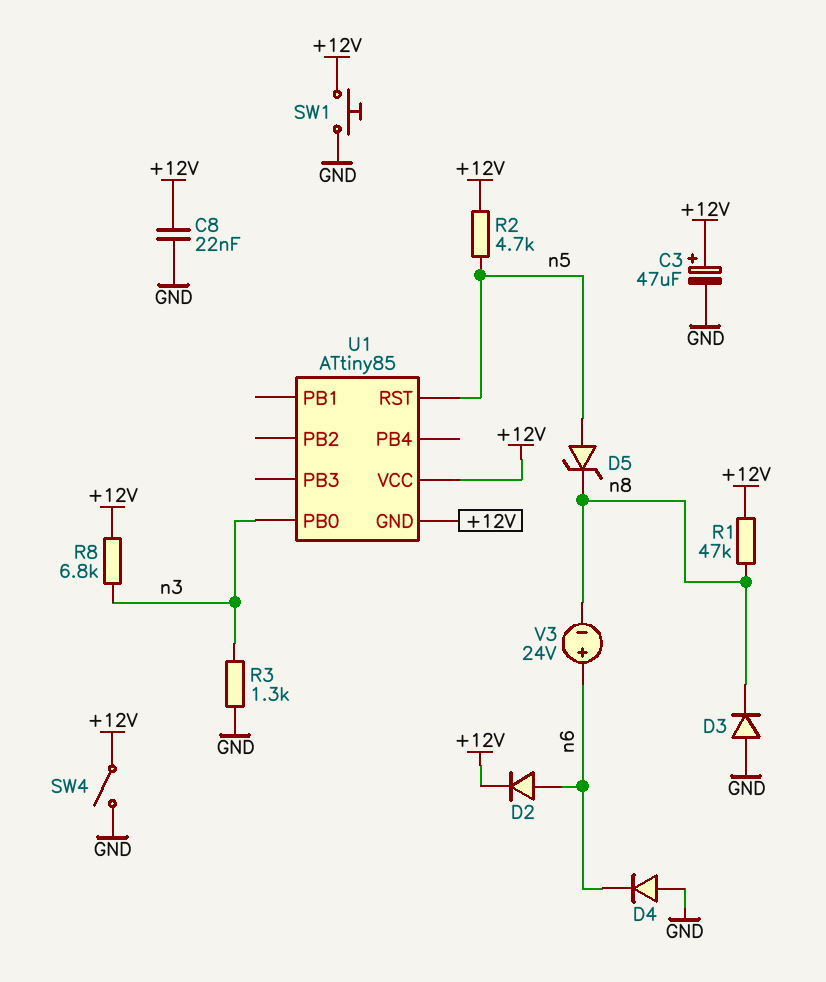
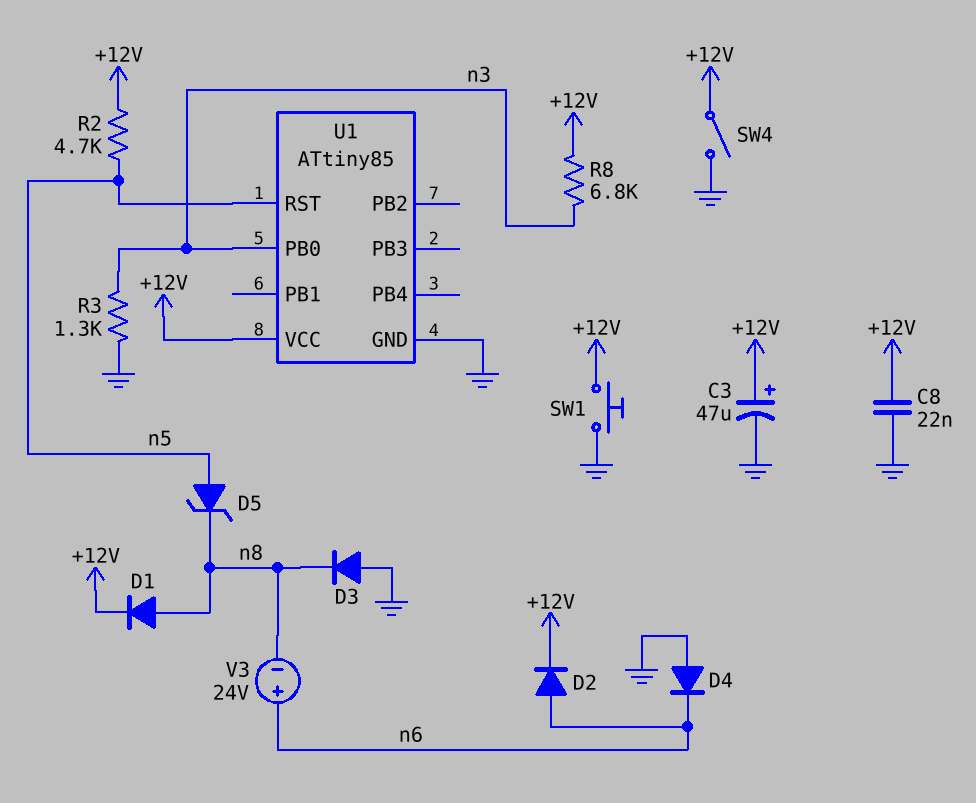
D1: none -> diode (A n8, K +12V)
R1: 47k (+12V, n8) -> none
U1 pin GND: +12V -> GND

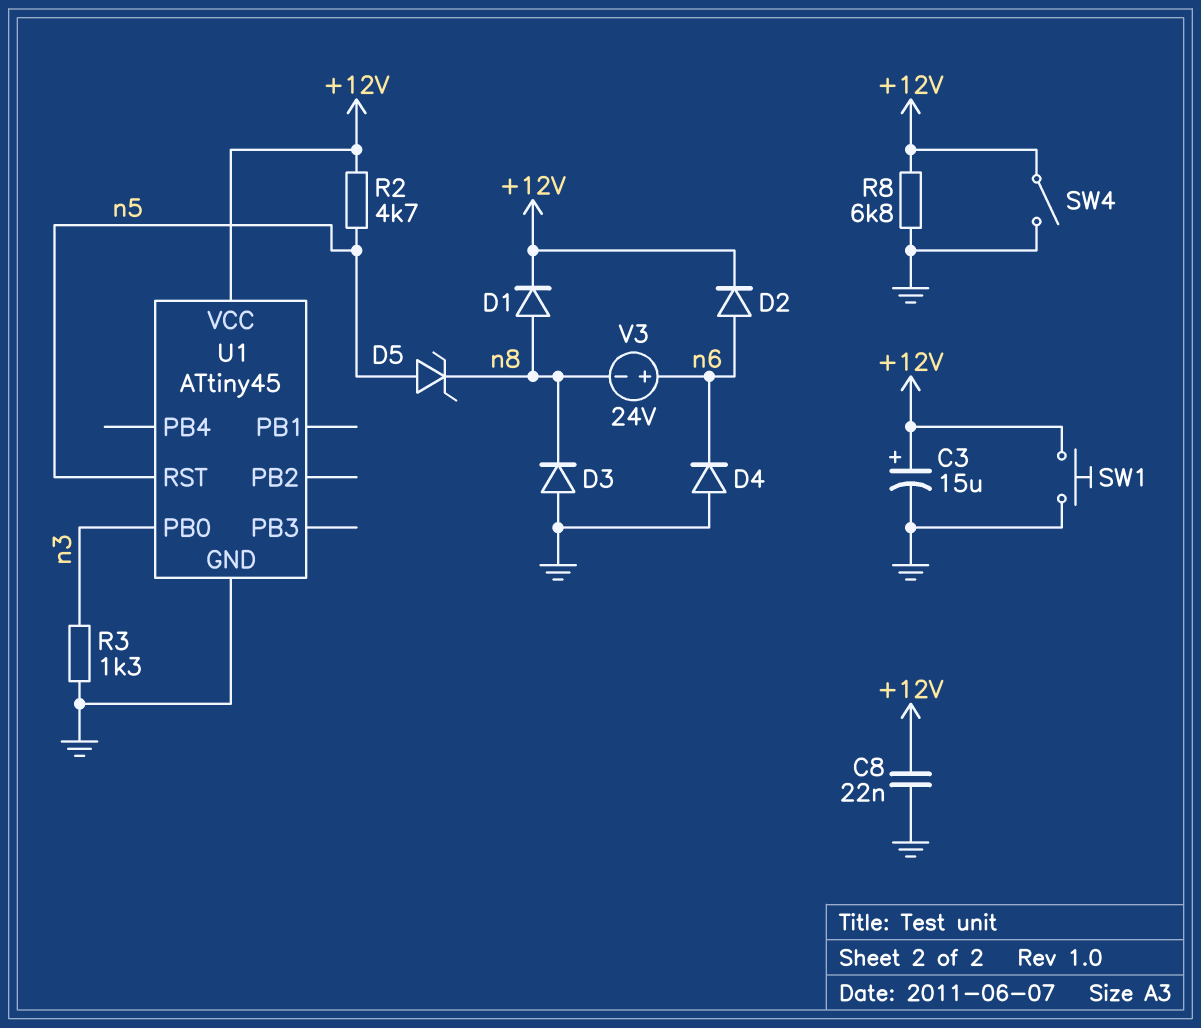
C3: 47uF (plus +12V, minus GND) -> 15uF (plus +12V, minus GND)
R8: 6.8k (+12V, n3) -> 6.8k (+12V, GND)
U1: ATtiny85 -> ATtiny45

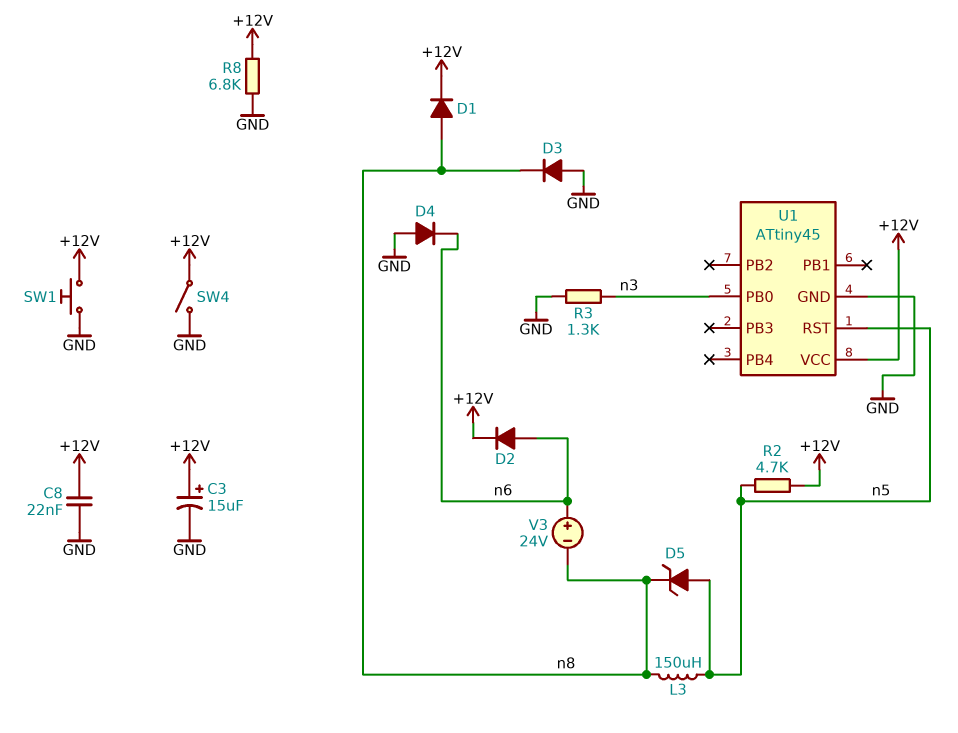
L3: none -> 150uH (n5, n8)

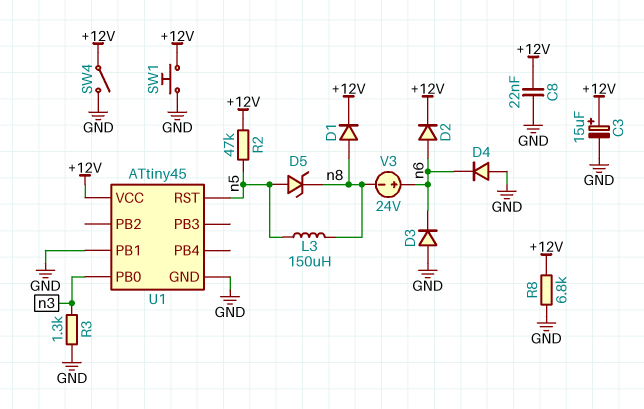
D3: diode (A GND, K n8) -> diode (A GND, K n6)
R2: 4.7k (+12V, n5) -> 47k (+12V, n5)
U1 pin PB1: none -> GND

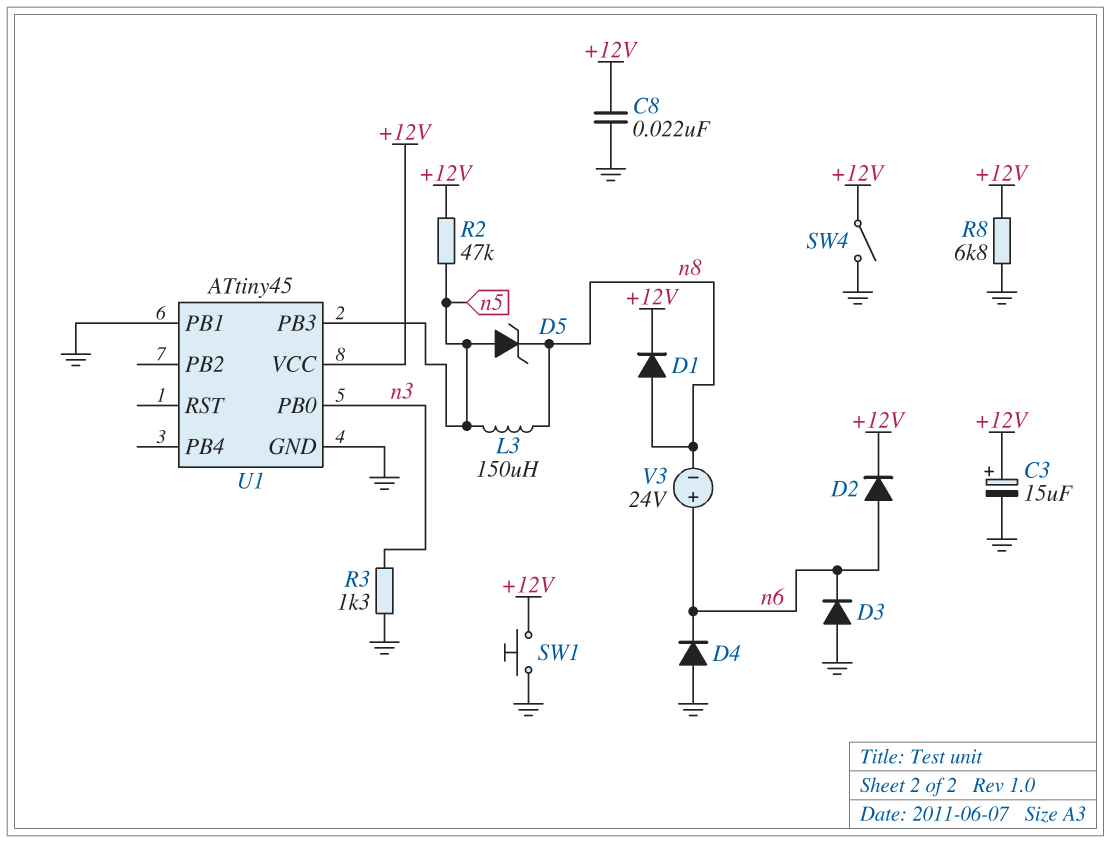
U1 pin PB3: none -> n5
U1 pin RST: n5 -> none

